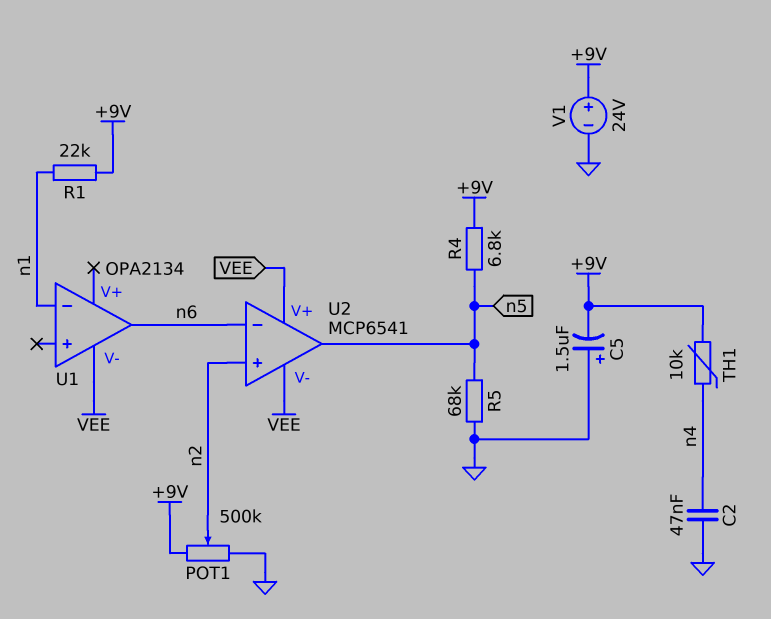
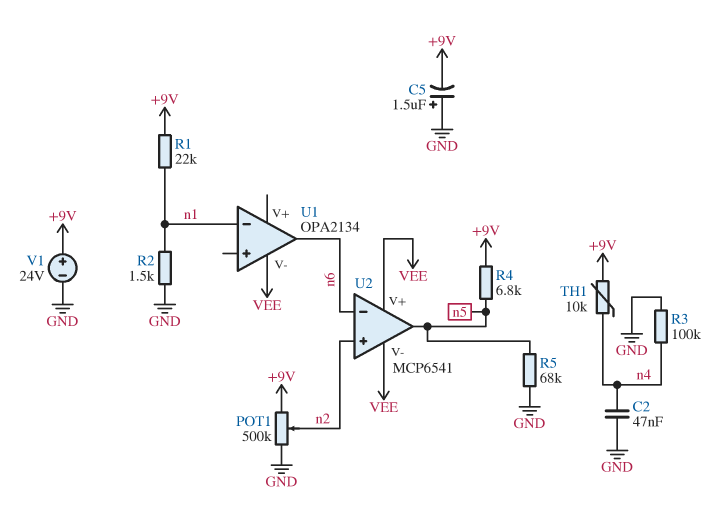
R2: none -> 1.5k (GND, n1)
R3: none -> 100k (GND, n4)

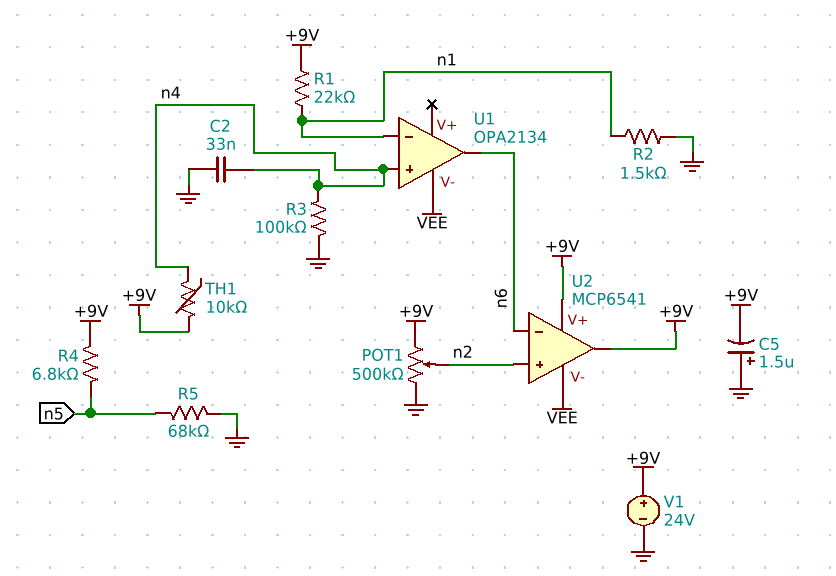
C2: 47nF (GND, n4) -> 33nF (GND, n4)
U1 pin in+: none -> n4
U2 pin V+: VEE -> +9V
U2 pin out: n5 -> +9V

